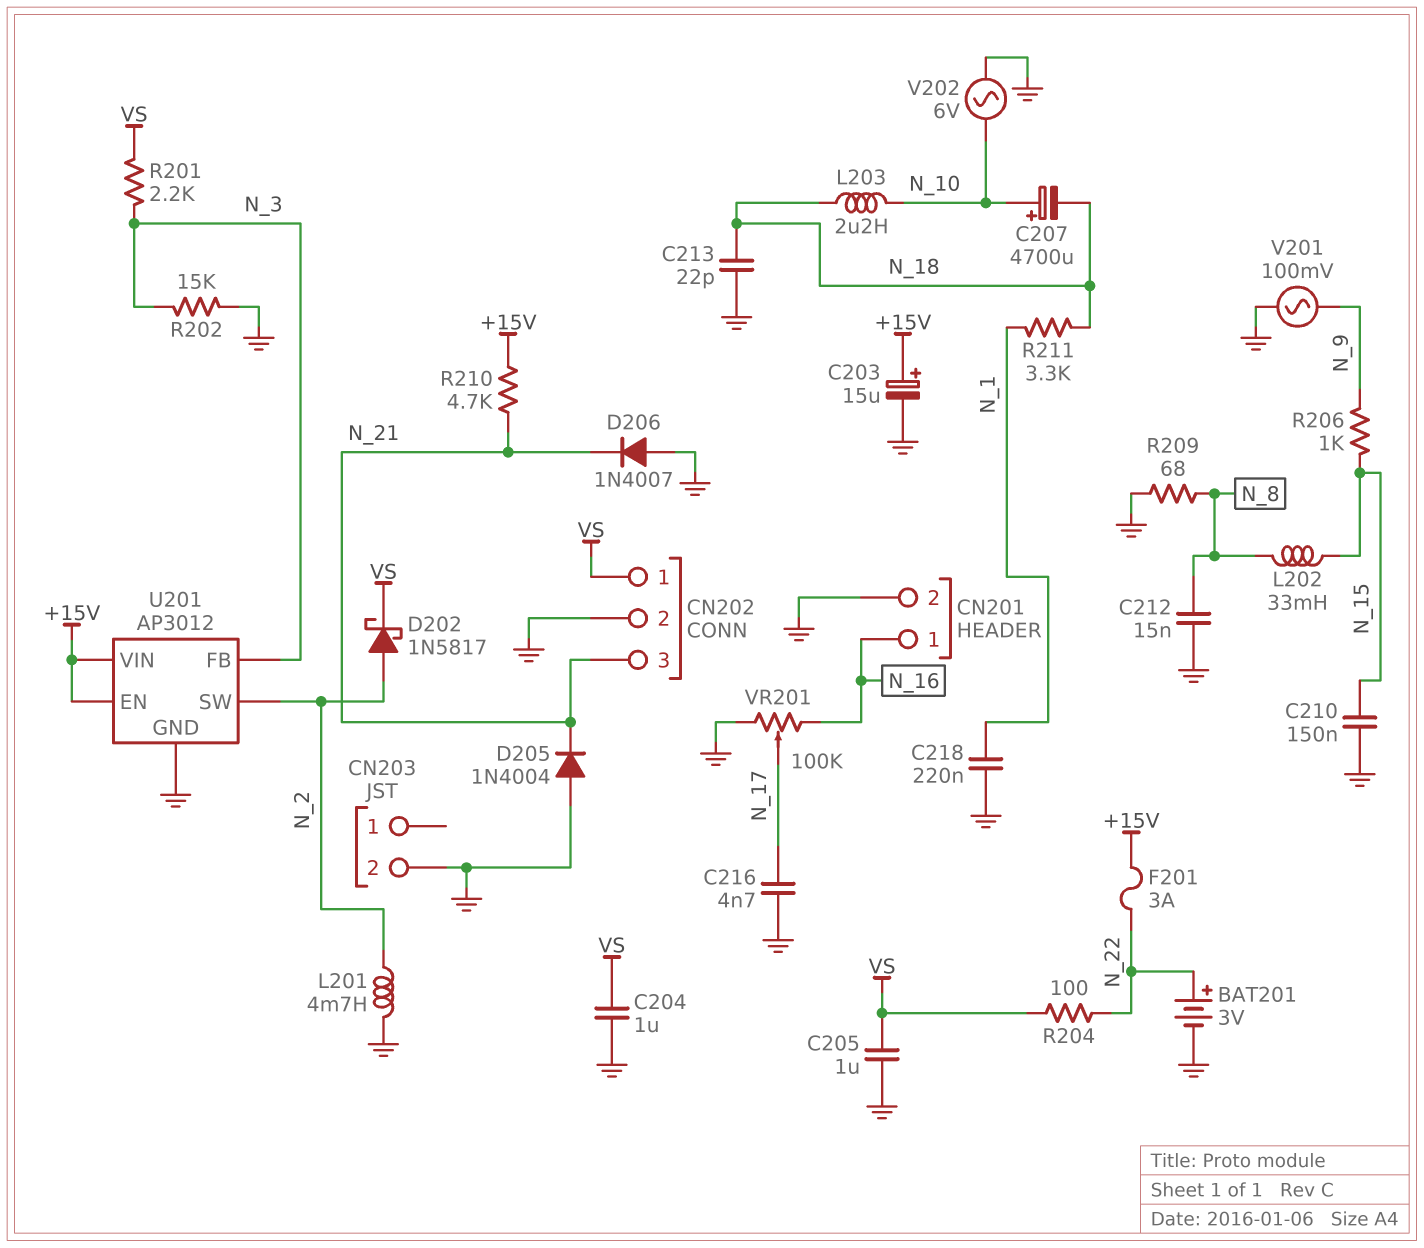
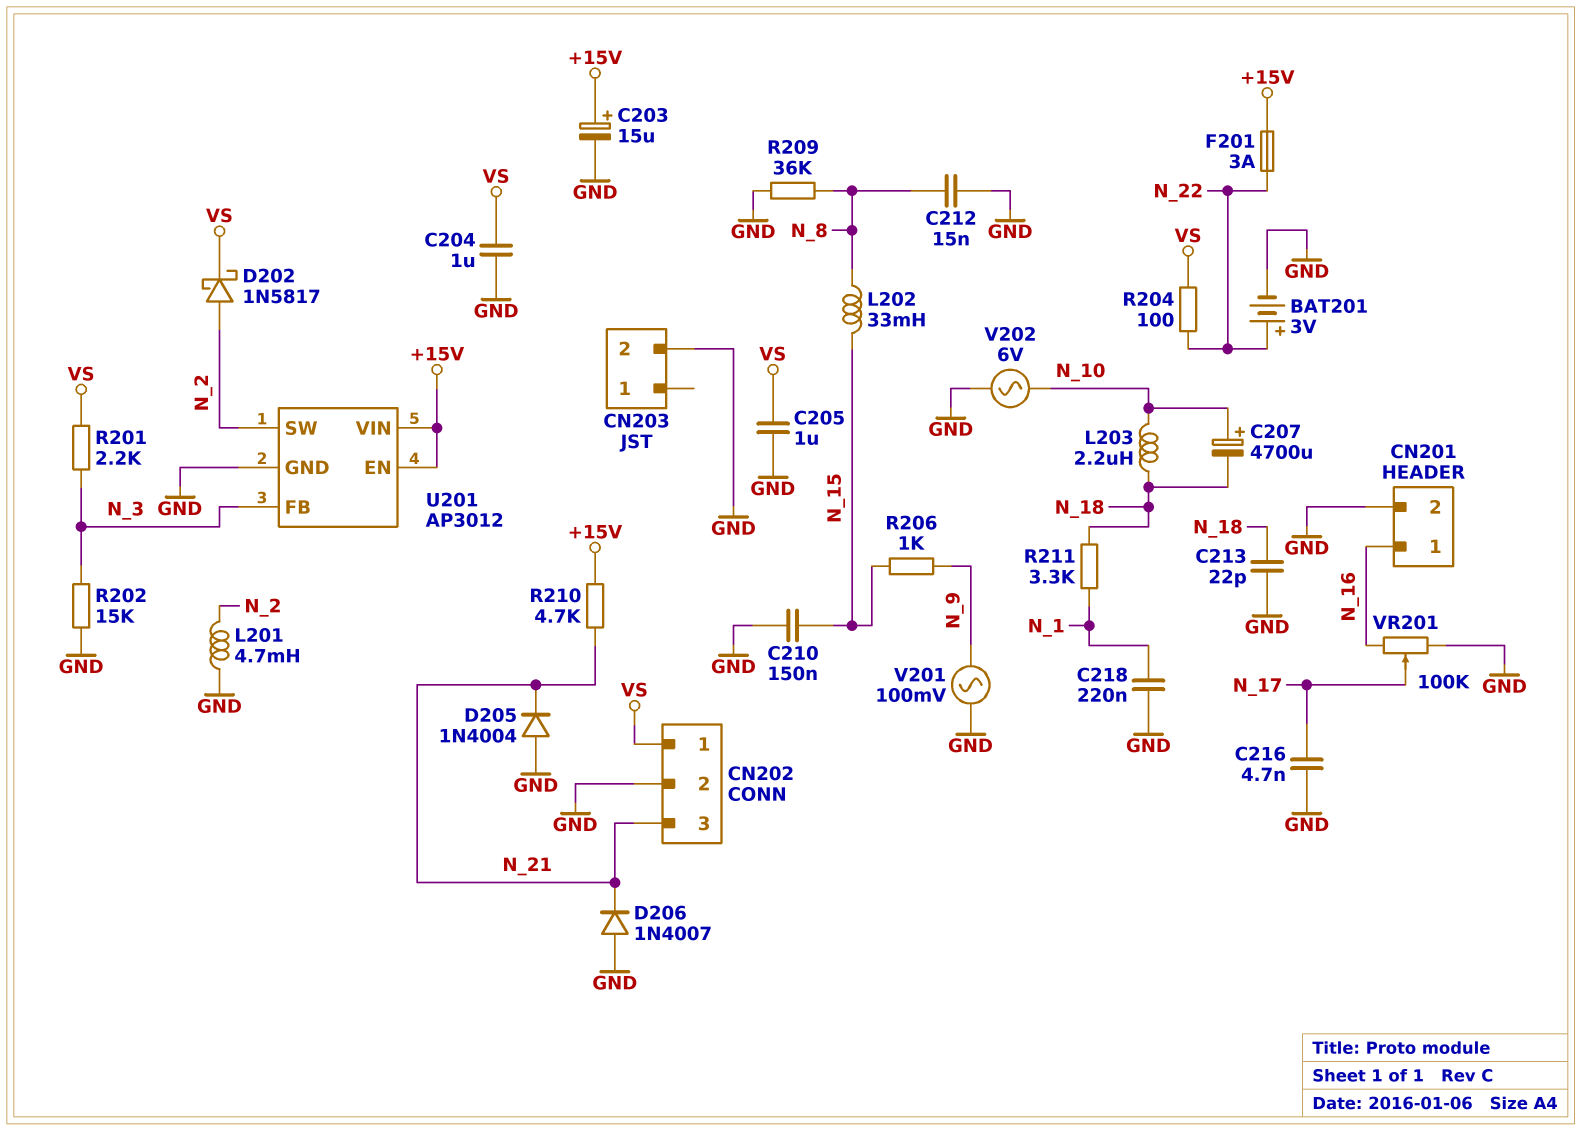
R209: 68 (GND, N_8) -> 36k (GND, N_8)

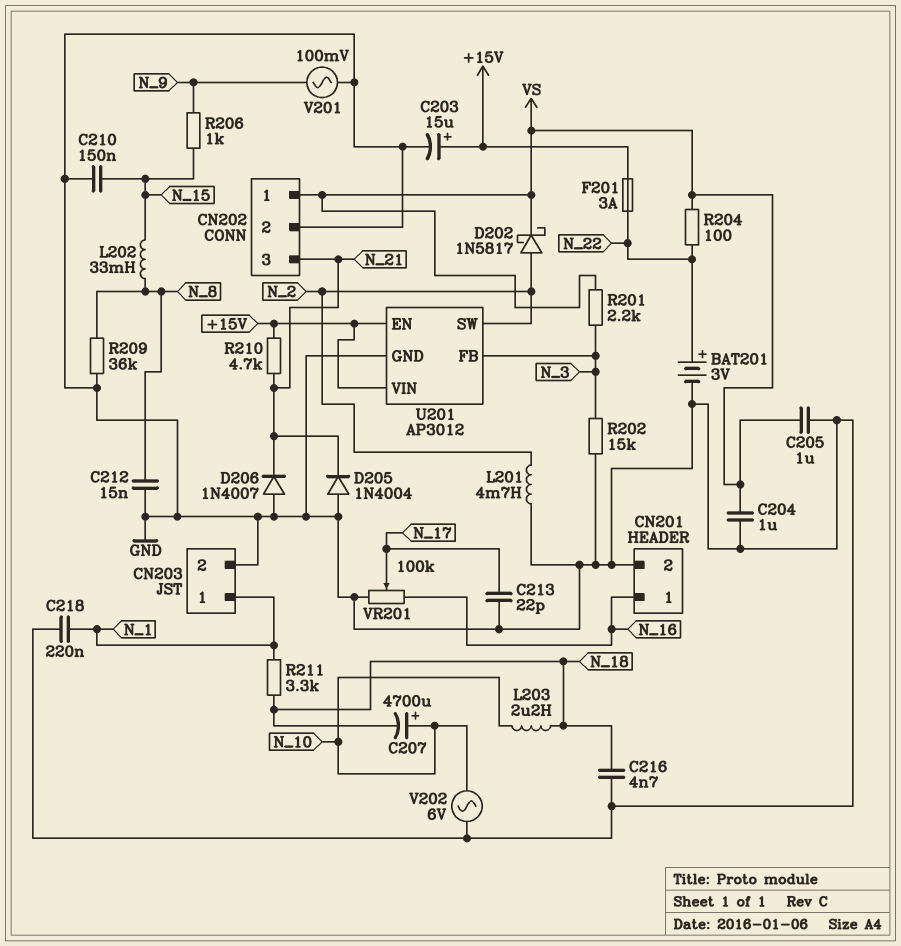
C213: 22pF (GND, N_18) -> 22pF (GND, N_17)
C216: 4.7nF (GND, N_17) -> 4.7nF (GND, N_18)
CN203 pin 1: none -> N_1

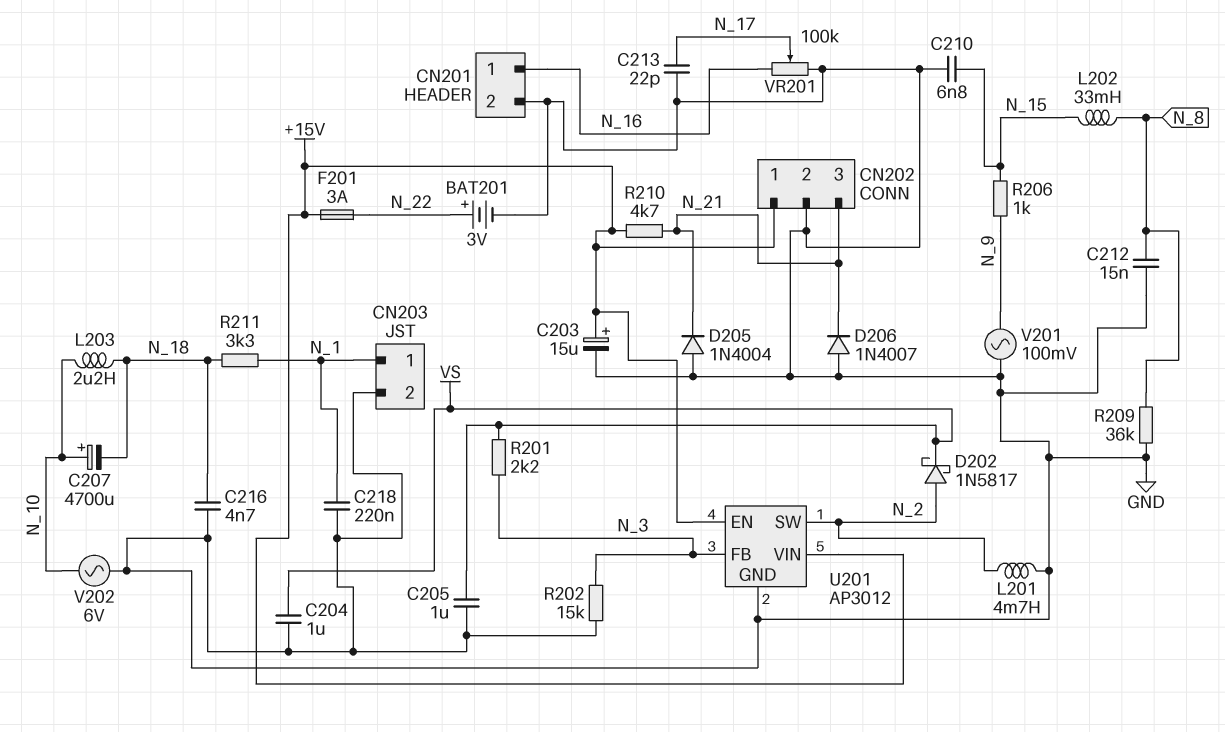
C210: 150nF (GND, N_15) -> 6.8nF (GND, N_15)
CN202 pin 1: VS -> +15V
R204: 100 (N_22, VS) -> none

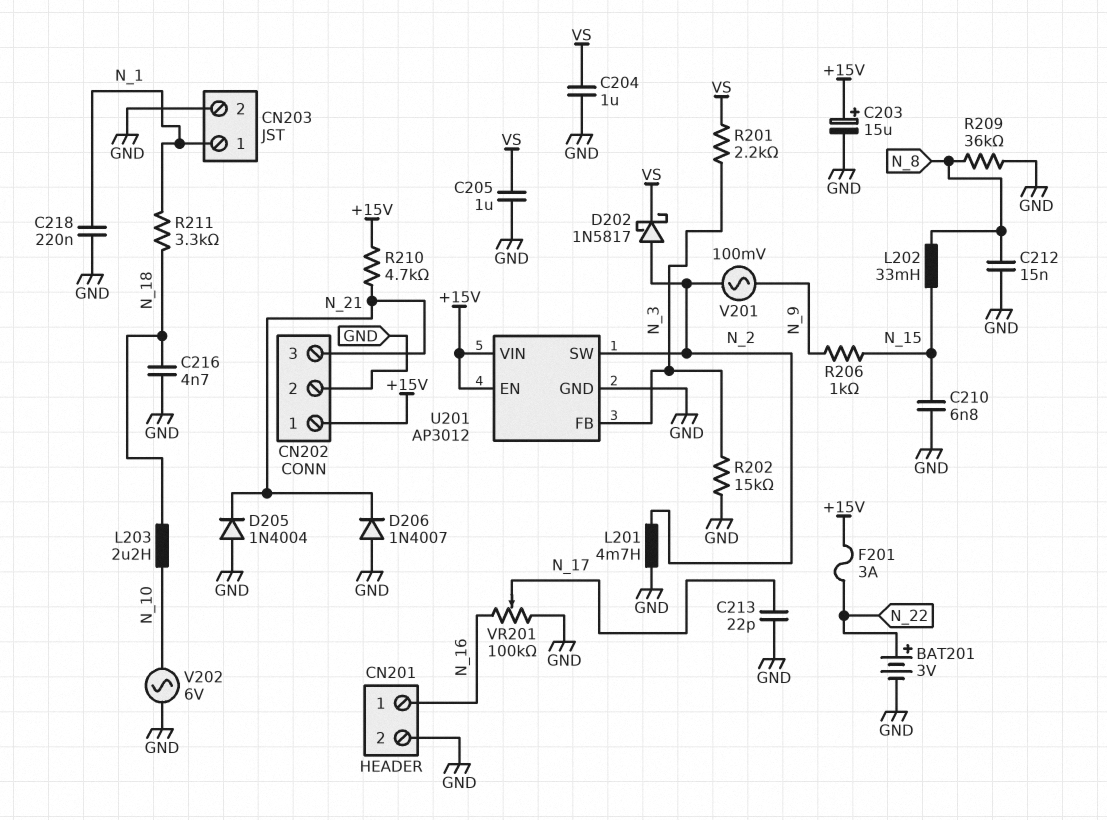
C207: 4700uF (plus N_10, minus N_18) -> none
V201: AC 100mV (GND, N_9) -> AC 100mV (N_2, N_9)

